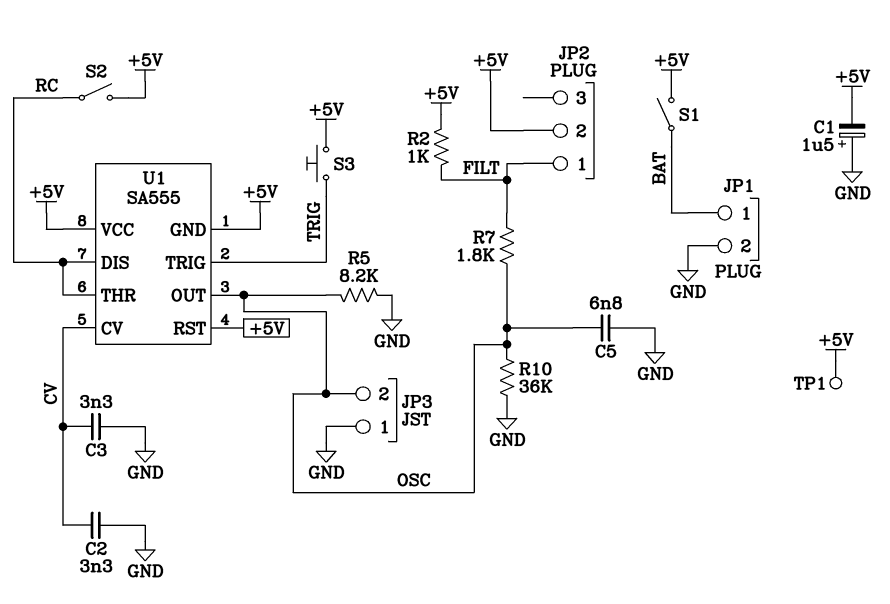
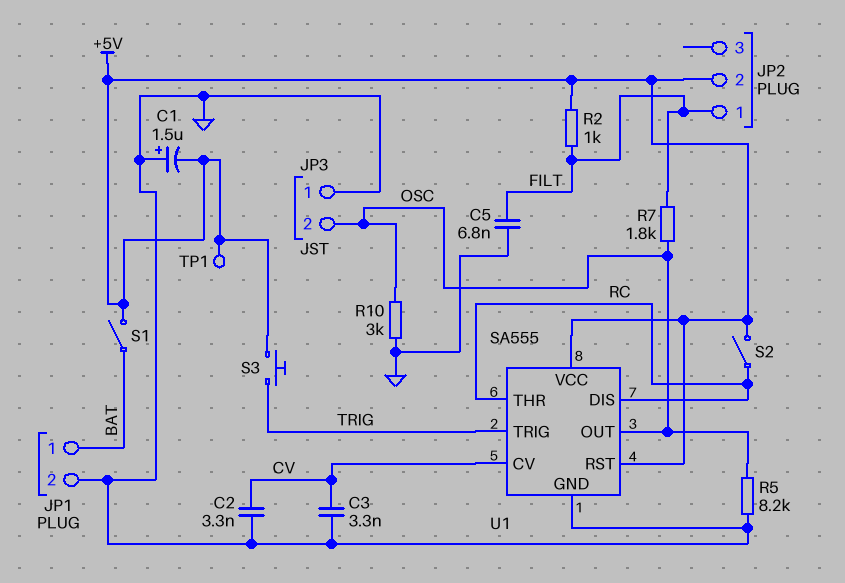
C5: 6.8nF (GND, OSC) -> 6.8nF (FILT, GND)
R10: 36k (GND, OSC) -> 3k (GND, OSC)
U1 pin GND: +5V -> GND

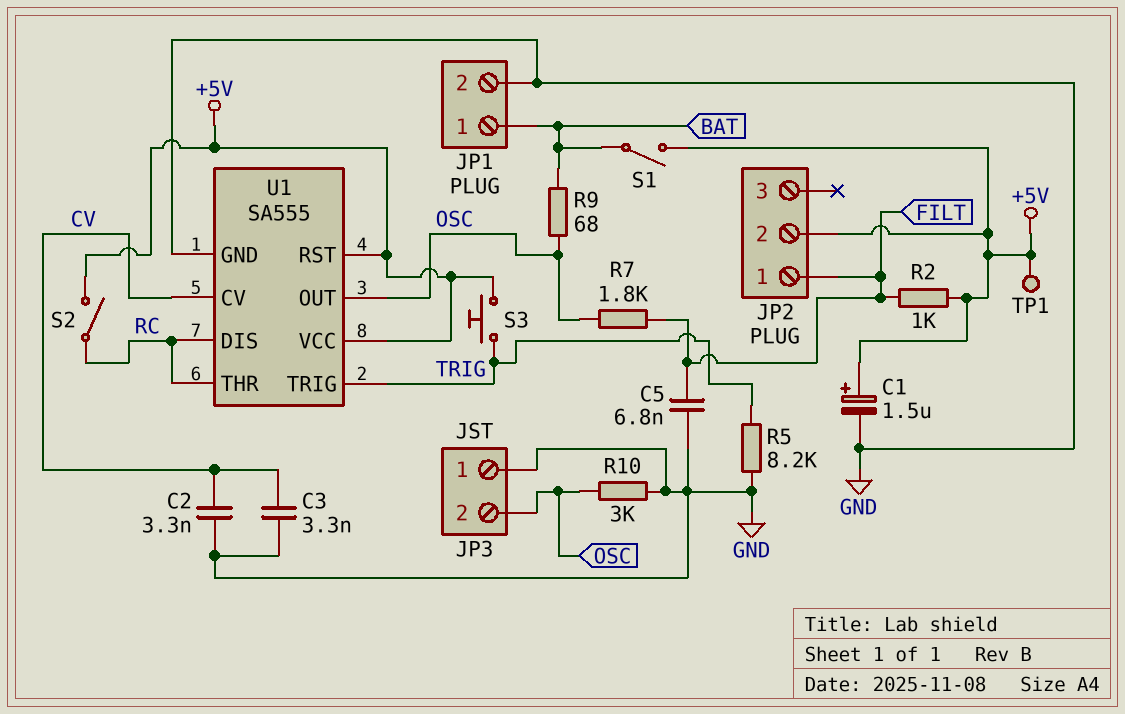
C1: 1.5uF (plus GND, minus +5V) -> 1.5uF (plus +5V, minus GND)
R5: 8.2k (GND, OSC) -> 8.2k (GND, TRIG)
R9: none -> 68 (BAT, OSC)

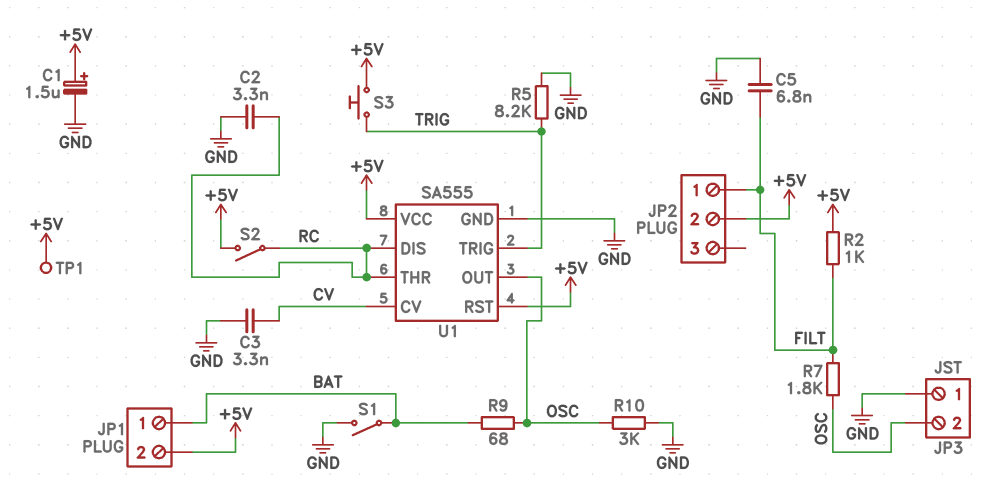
C2: 3.3nF (CV, GND) -> 3.3nF (GND, RC)
JP1 pin 2: GND -> +5V
S1: switch (+5V, BAT) -> switch (BAT, GND)

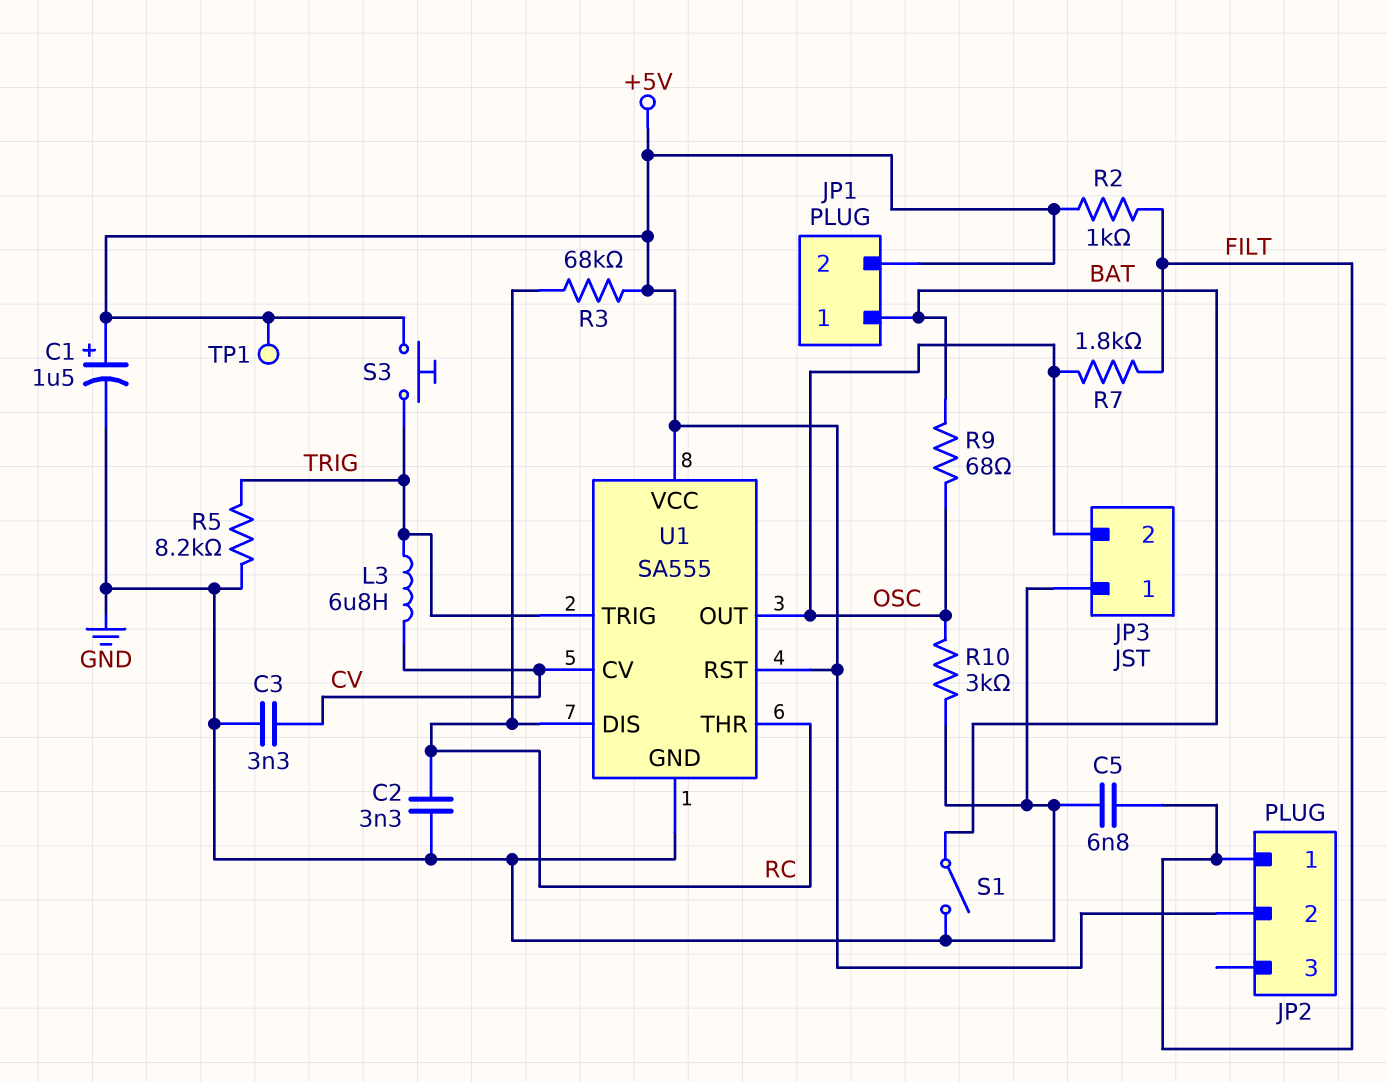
L3: none -> 6.8uH (CV, TRIG)
R3: none -> 68k (+5V, RC)
S2: switch (+5V, RC) -> none

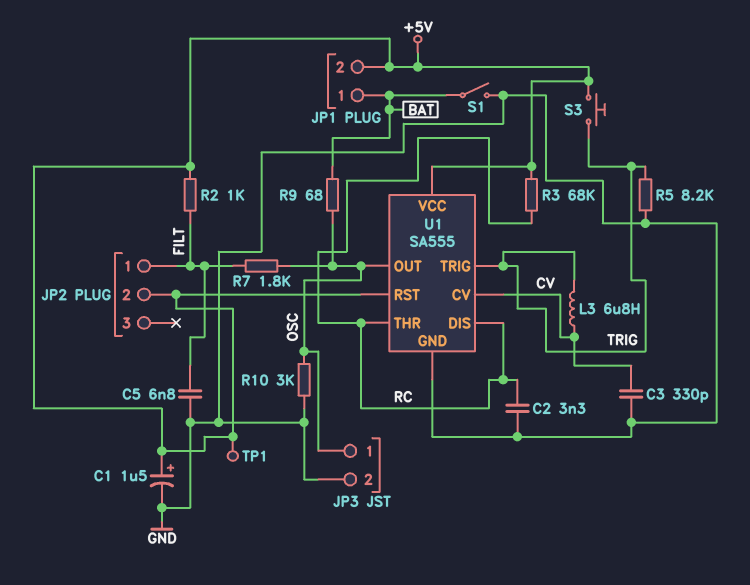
C3: 3.3nF (CV, GND) -> 330pF (CV, GND)
JP3 pin 1: GND -> OSC
JP3 pin 2: OSC -> GND

